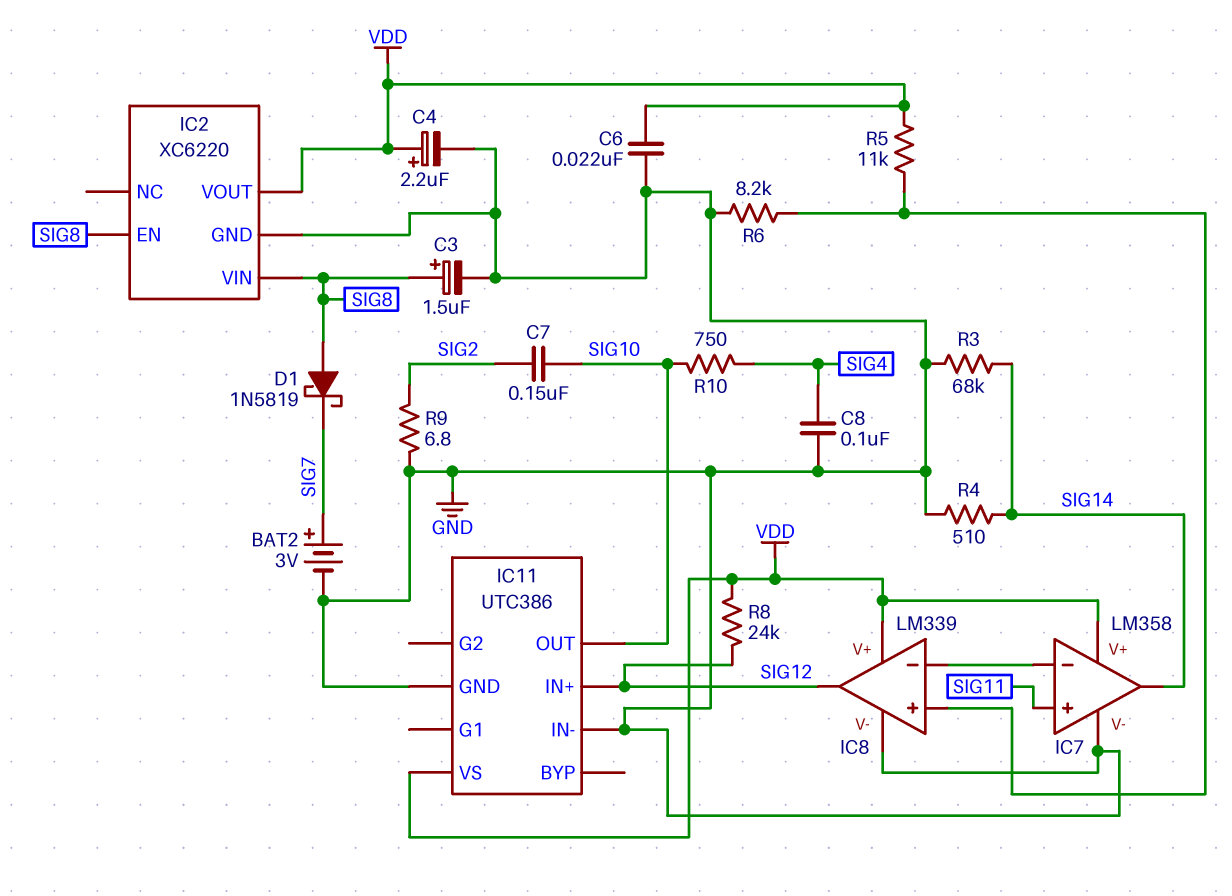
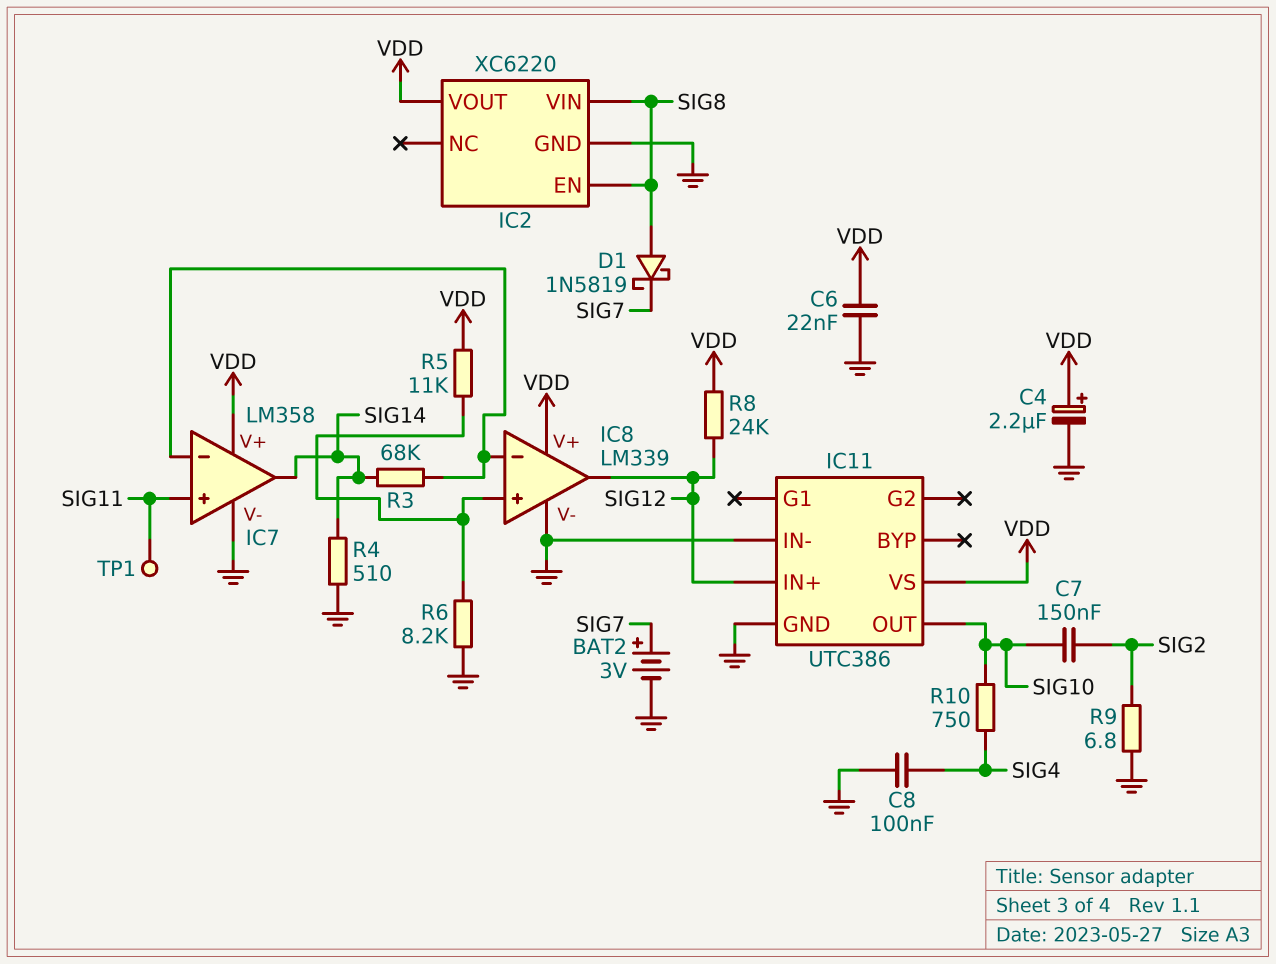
C3: 1.5uF (plus SIG8, minus GND) -> none
R3: 68k (GND, SIG14) -> 68k (IC7/in-, SIG14)
TP1: none -> test point (SIG11)

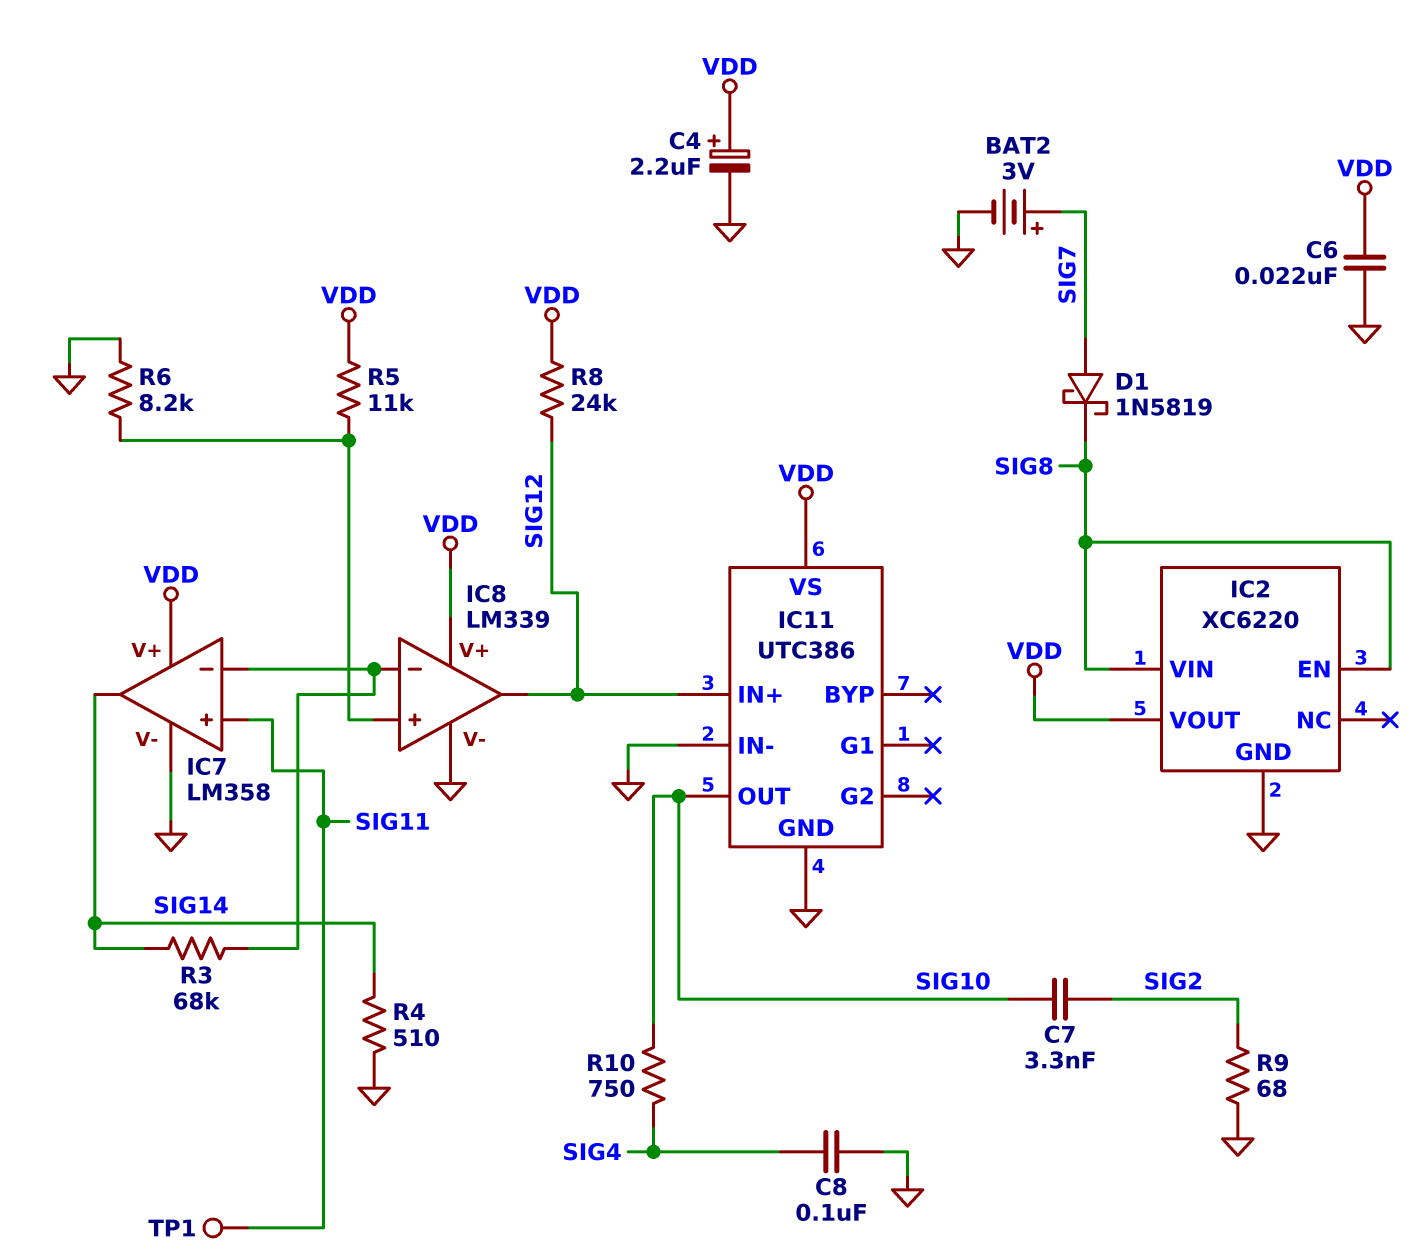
C7: 150nF (SIG2, SIG10) -> 3.3nF (SIG2, SIG10)
D1: schottky 1N5819 (A SIG8, K SIG7) -> schottky 1N5819 (A SIG7, K SIG8)
R9: 6.8 (GND, SIG2) -> 68 (GND, SIG2)

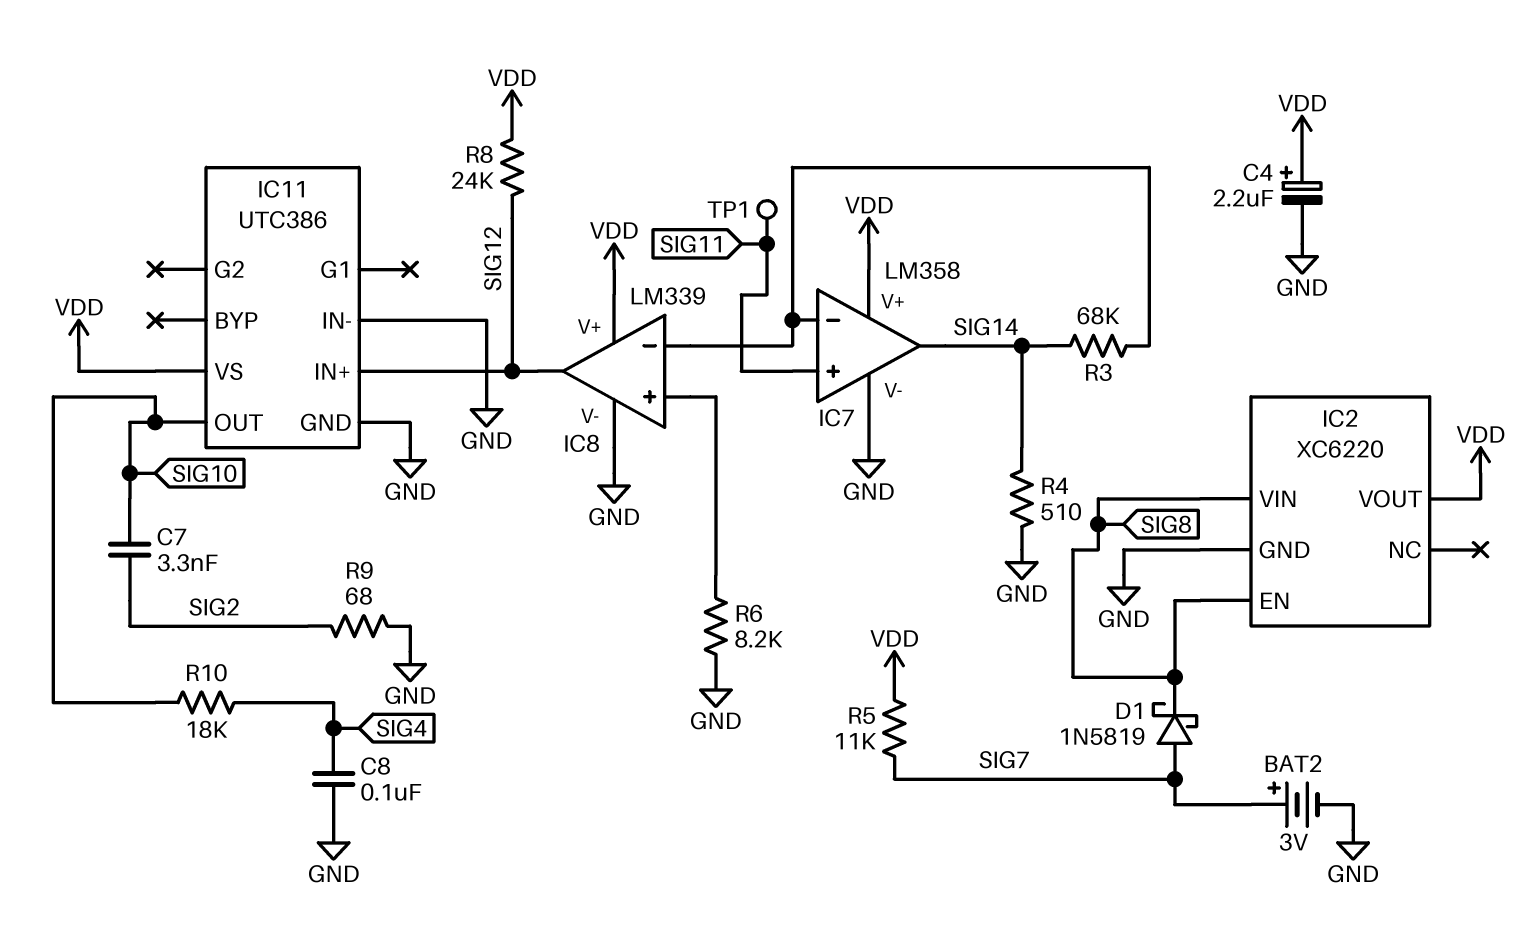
C6: 22nF (GND, VDD) -> none
R5: 11k (IC8/in+, VDD) -> 11k (SIG7, VDD)
R10: 750 (SIG4, SIG10) -> 18k (SIG4, SIG10)

